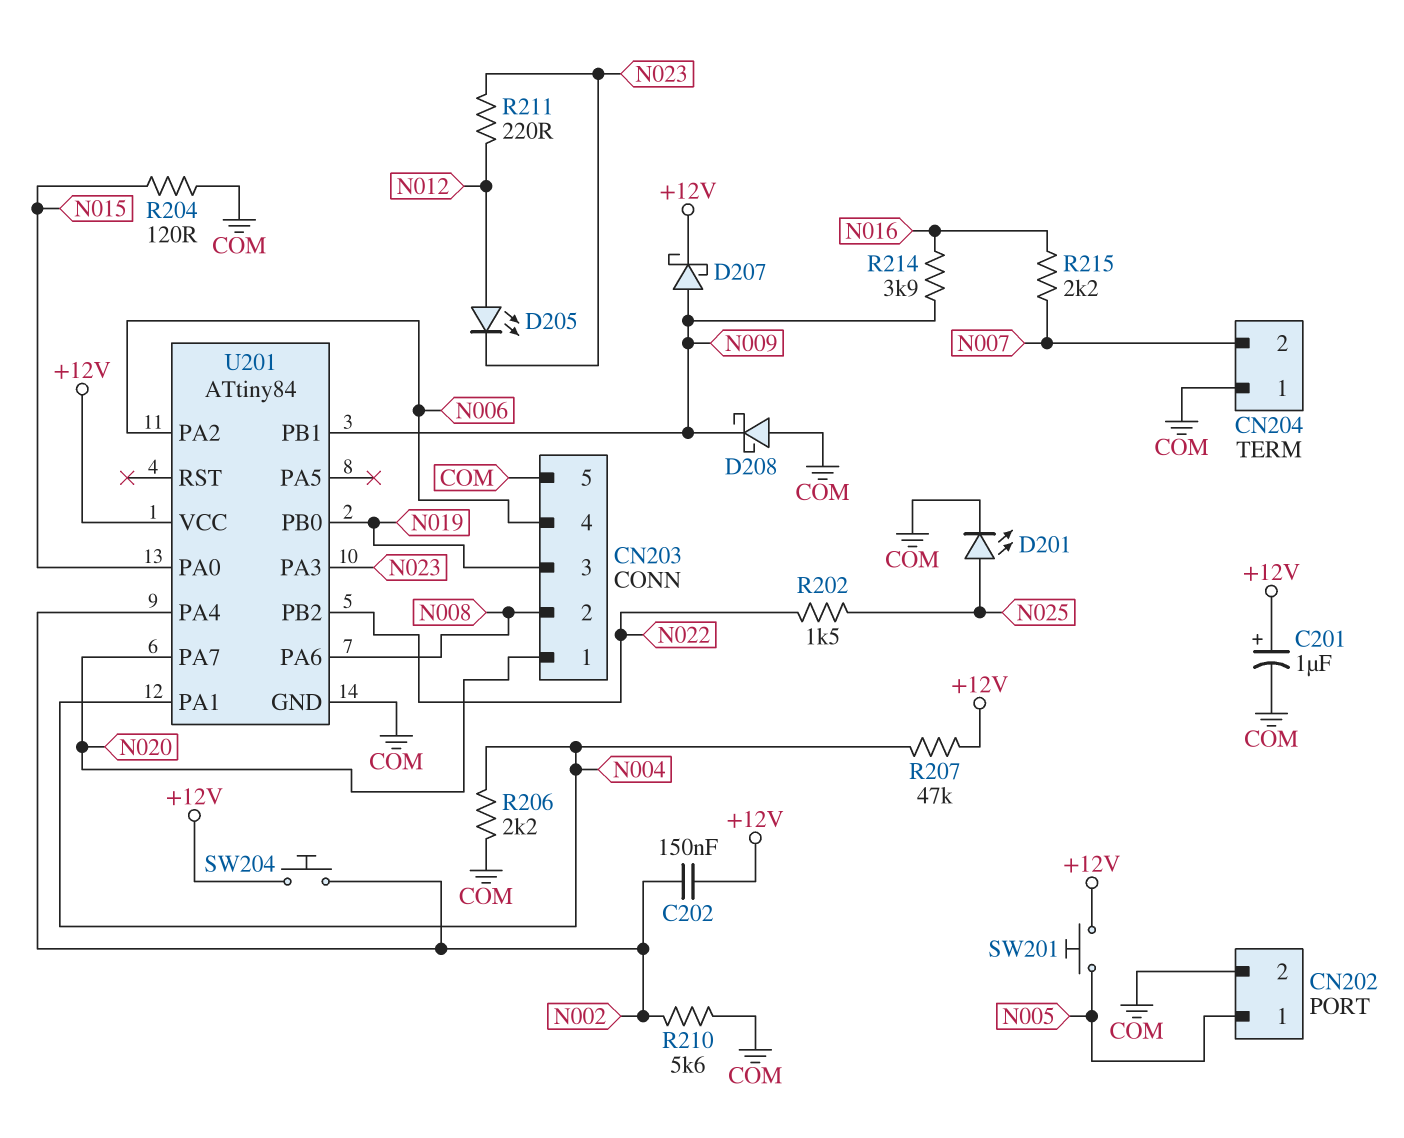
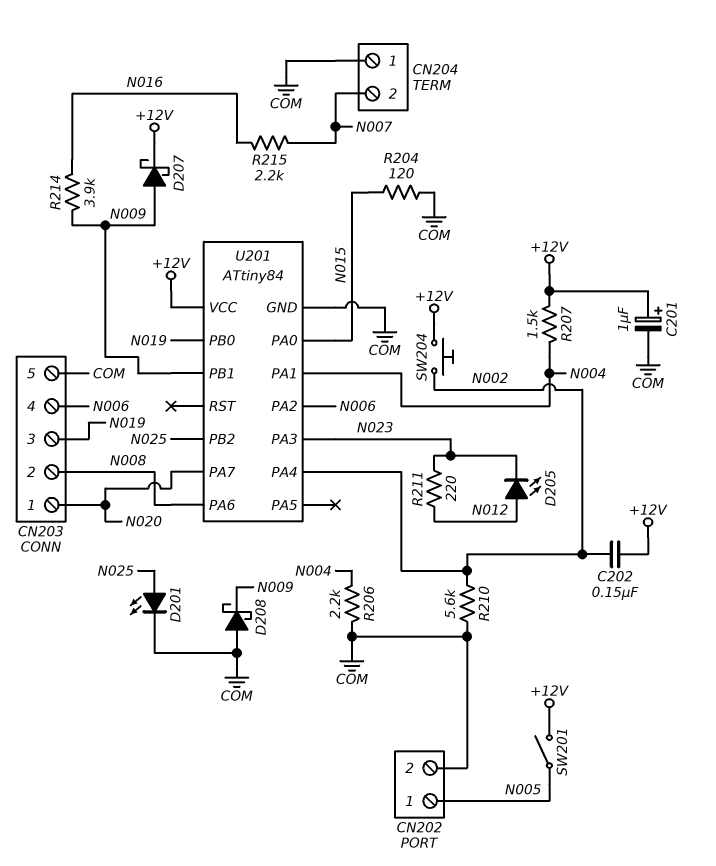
R202: 1.5k (N022, N025) -> none
R207: 47k (+12V, N004) -> 1.5k (+12V, N004)
SW201: button (+12V, N005) -> switch (+12V, N005)
U201 pin PB2: N022 -> N025

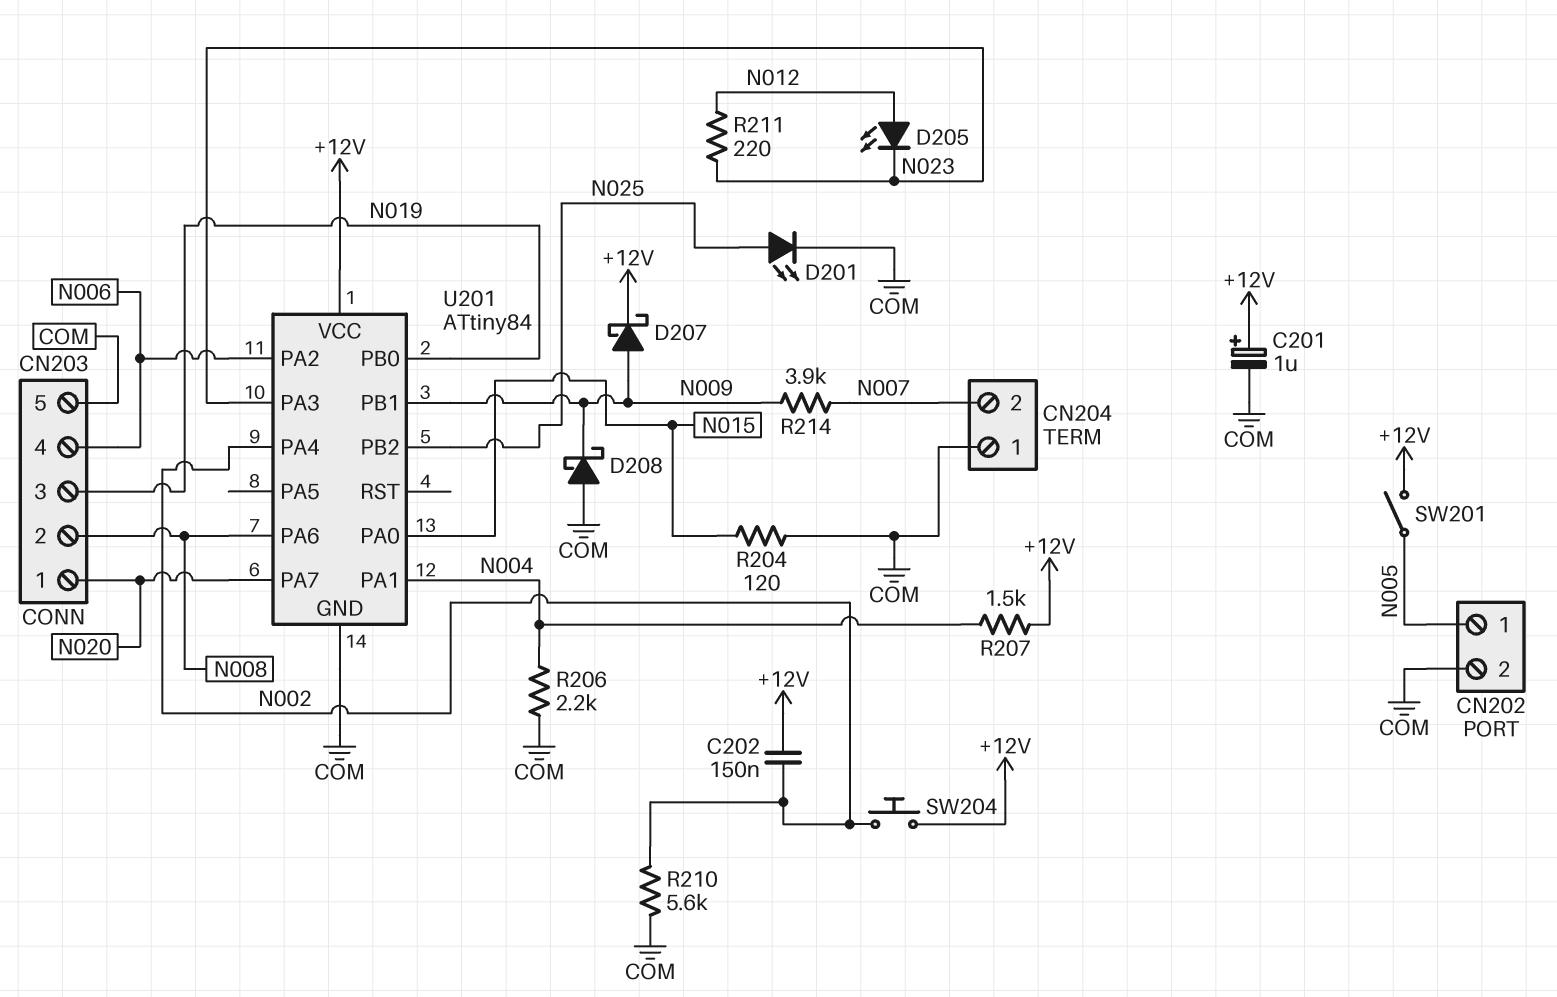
R214: 3.9k (N009, N016) -> 3.9k (N007, N009)
R215: 2.2k (N007, N016) -> none

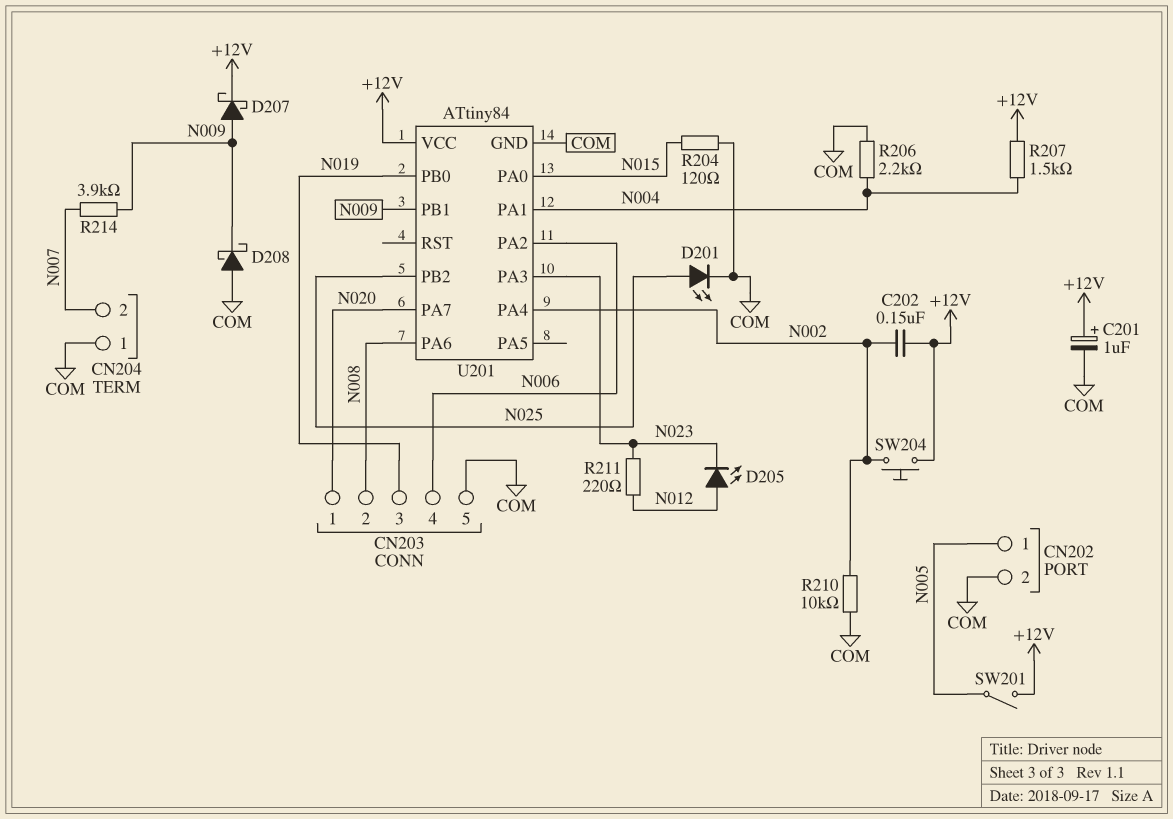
R210: 5.6k (COM, N002) -> 10k (COM, N002)

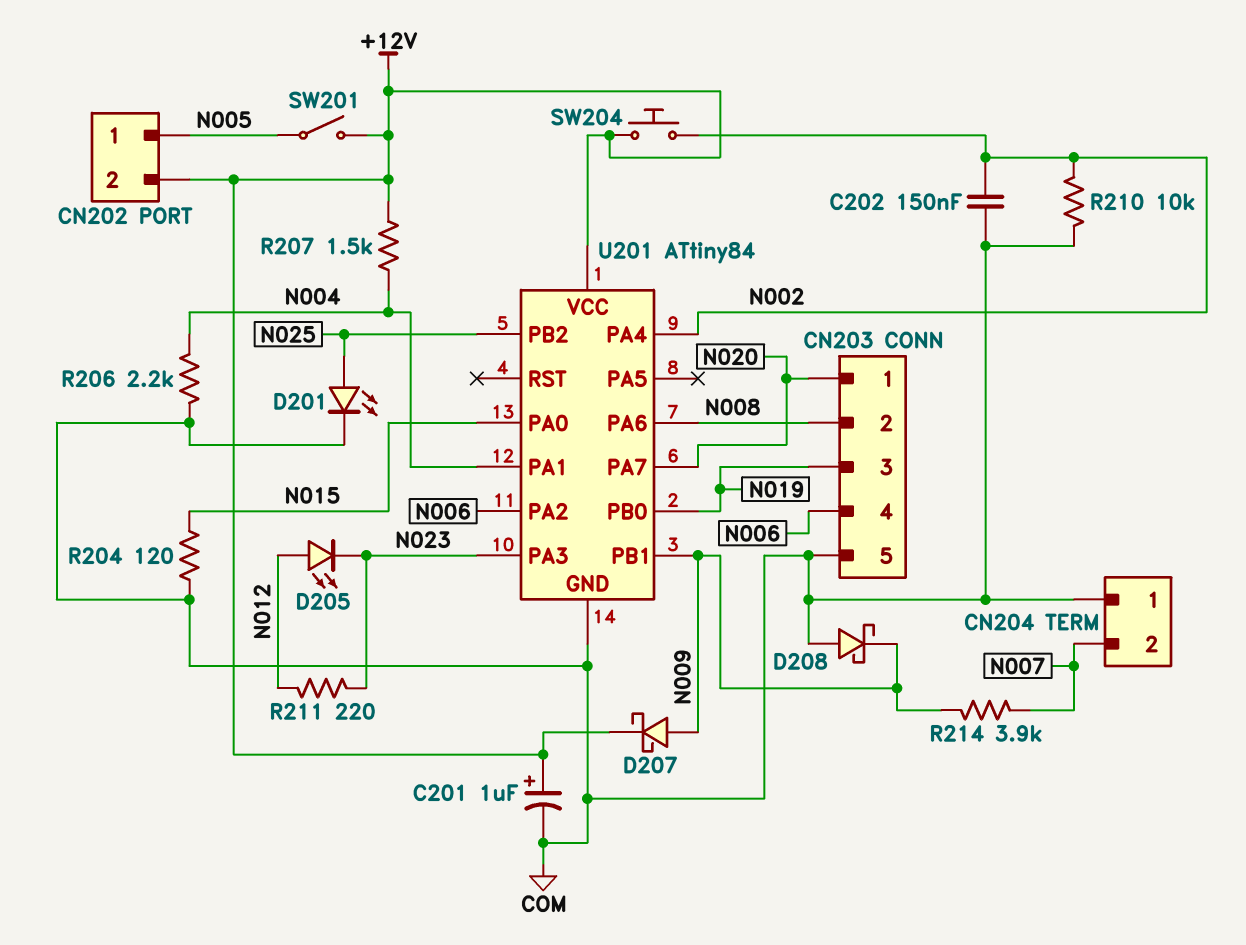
C202: 150nF (+12V, N002) -> 150nF (COM, N002)
CN202 pin 2: COM -> +12V

